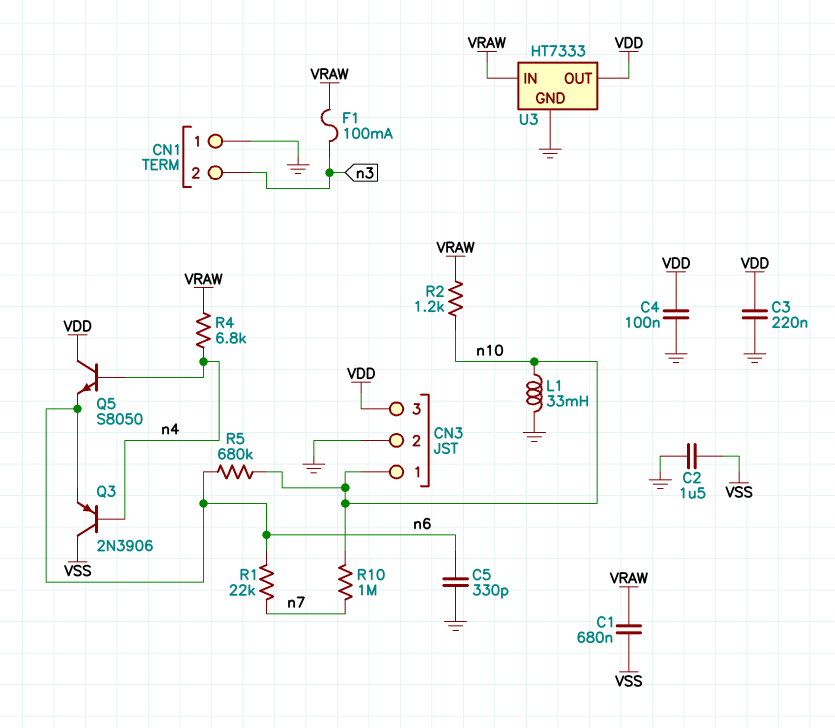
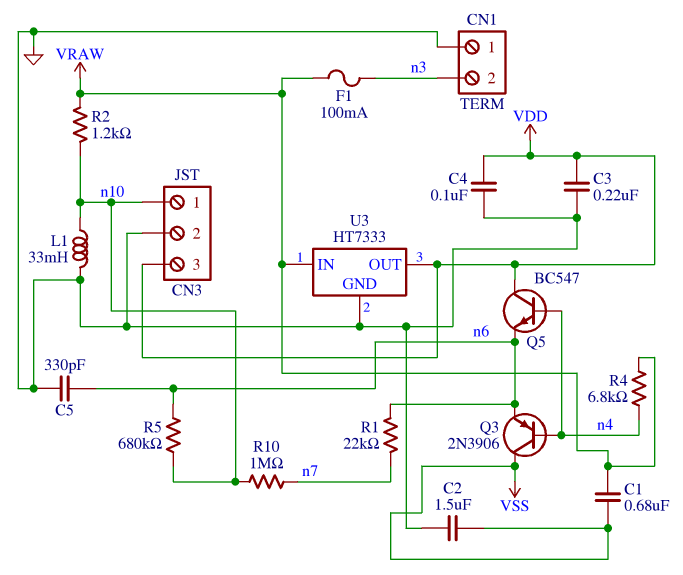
Q5: NPN S8050 (B n4, C VDD, E n6) -> NPN BC547 (B n4, C VDD, E n6)

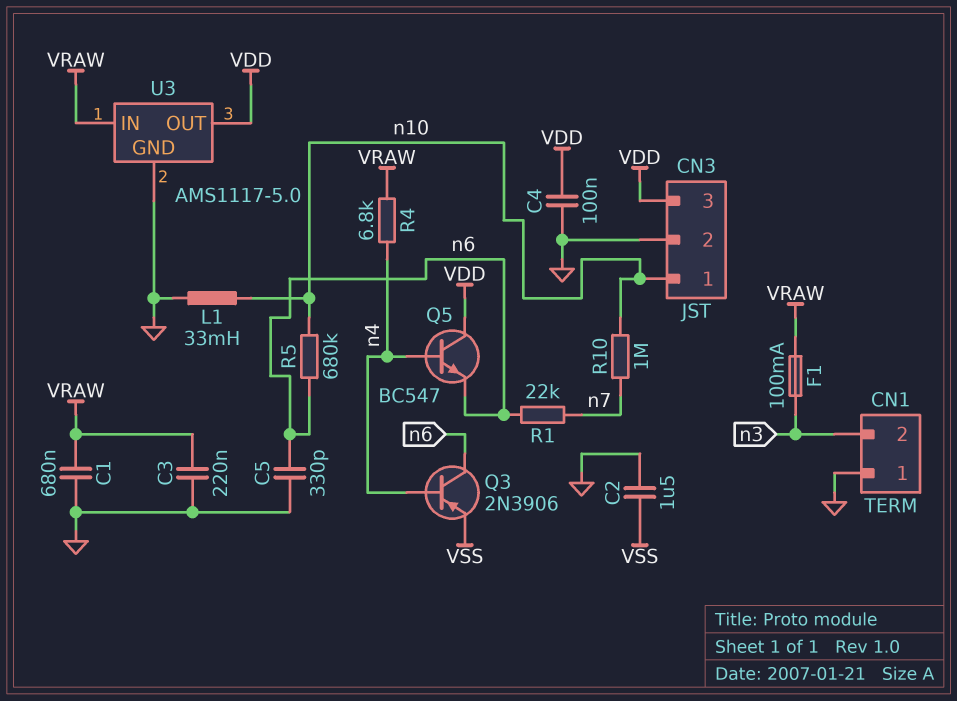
C1: 680nF (VRAW, VSS) -> 680nF (GND, VRAW)
C3: 220nF (GND, VDD) -> 220nF (GND, VRAW)
Q3: PNP 2N3906 (B n4, C VSS, E n6) -> PNP 2N3906 (B n4, C n6, E VSS)
R2: 1.2k (VRAW, n10) -> none
U3: HT7333 -> AMS1117-5.0

